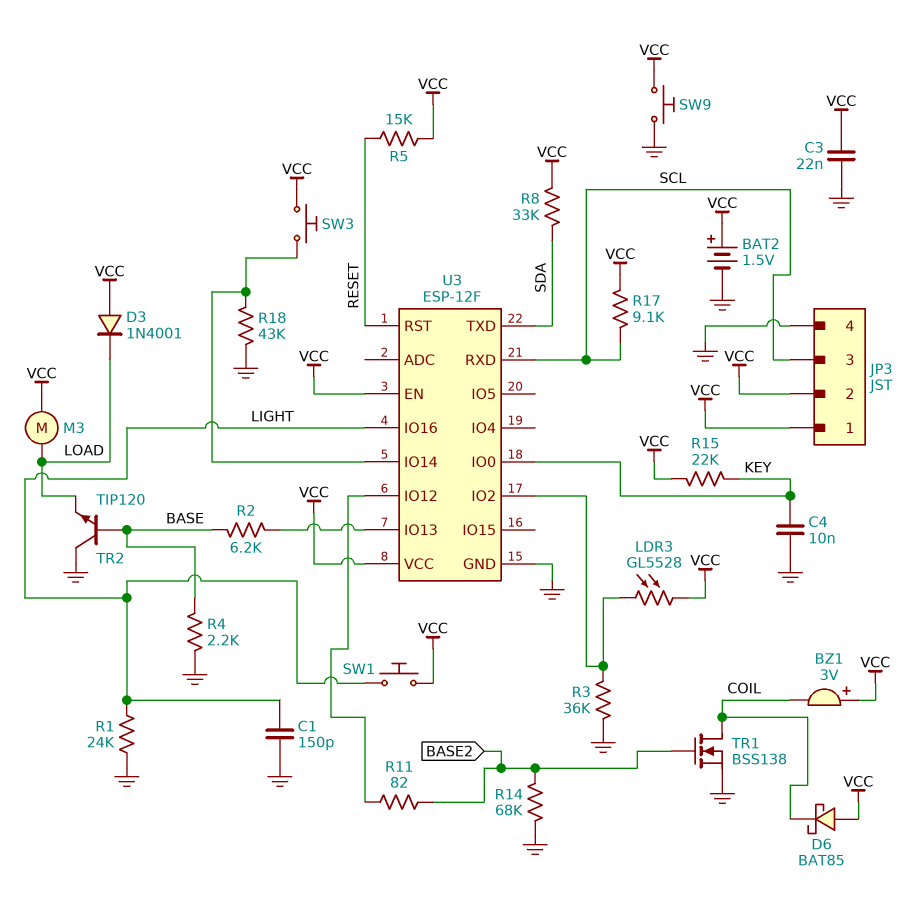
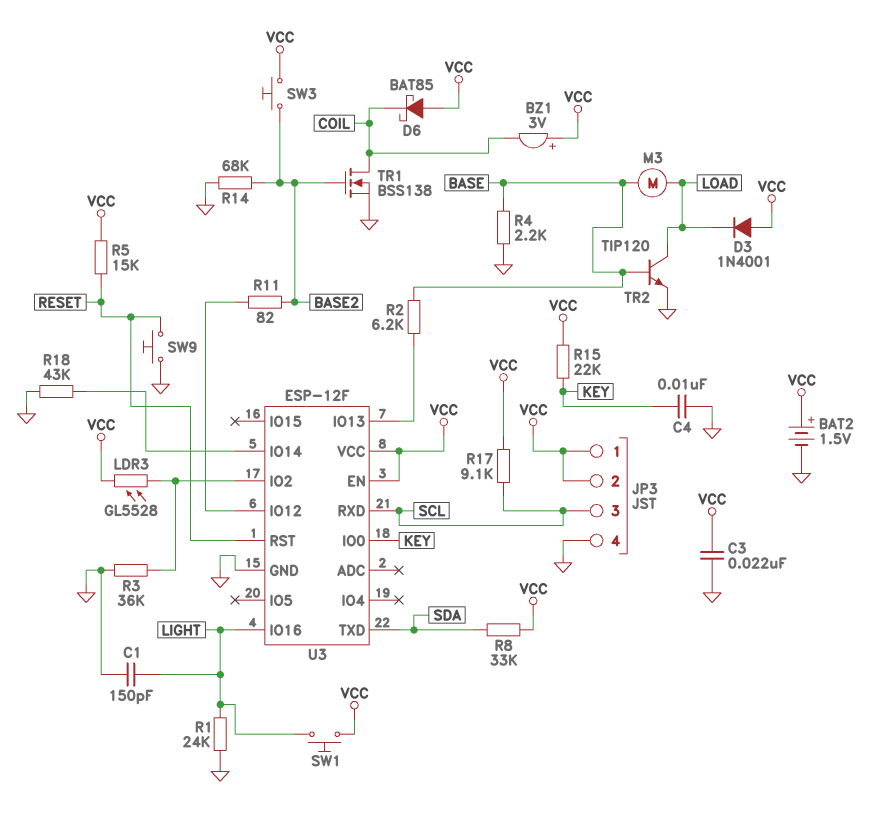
M3: motor (LOAD, VCC) -> motor (BASE, LOAD)
SW3: button (U3/IO14, VCC) -> button (BASE2, VCC)
SW9: button (GND, VCC) -> button (GND, RESET)
TR2: NPN TIP120 (B BASE, C GND, E LOAD) -> NPN TIP120 (B BASE, C LOAD, E GND)

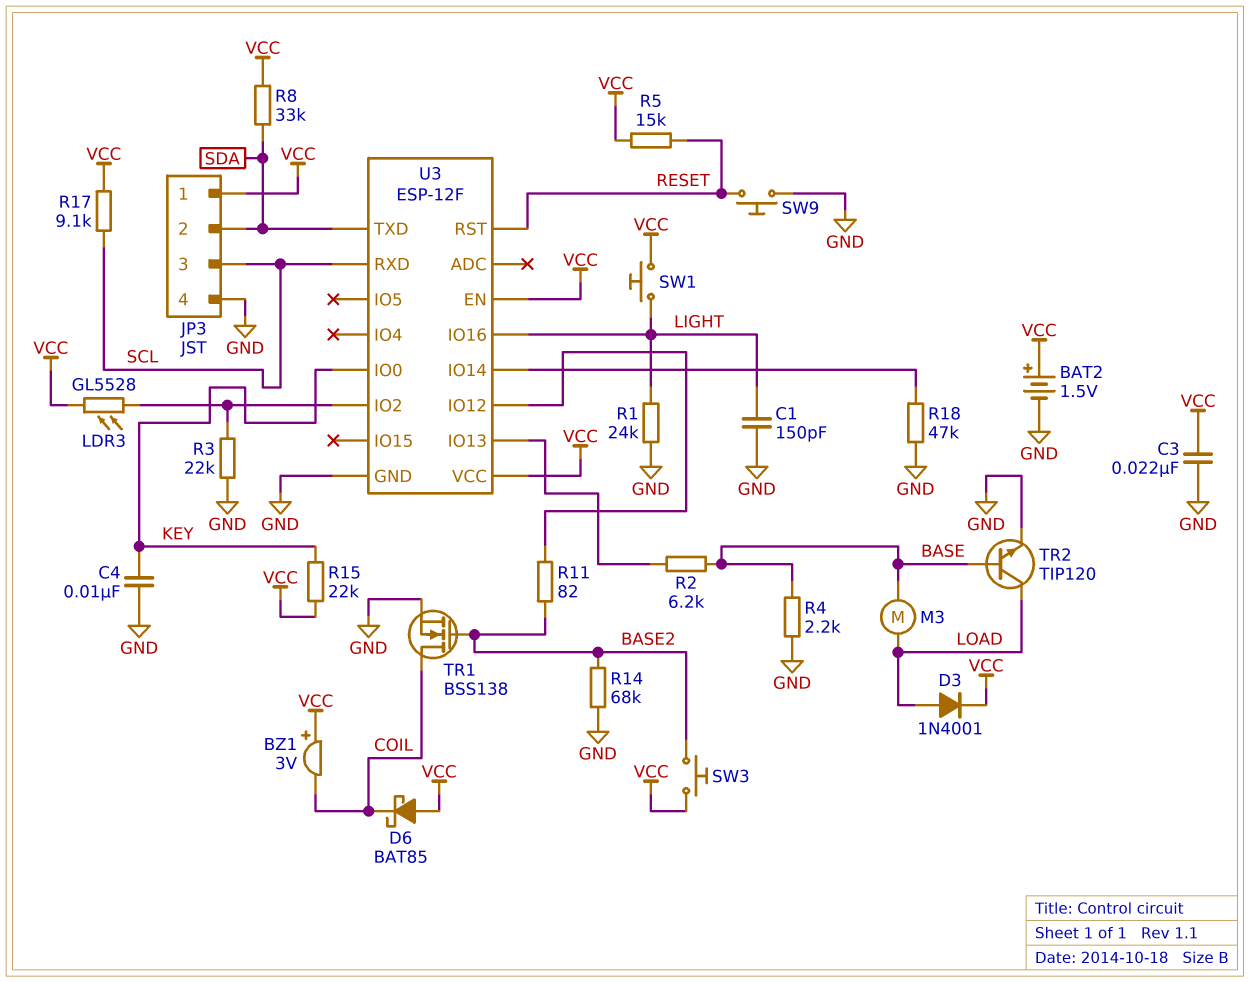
D3: diode 1N4001 (A VCC, K LOAD) -> diode 1N4001 (A LOAD, K VCC)
JP3 pin 2: VCC -> SDA
R3: 36k (GND, U3/IO2) -> 22k (GND, U3/IO2)
R18: 43k (GND, U3/IO14) -> 47k (GND, U3/IO14)

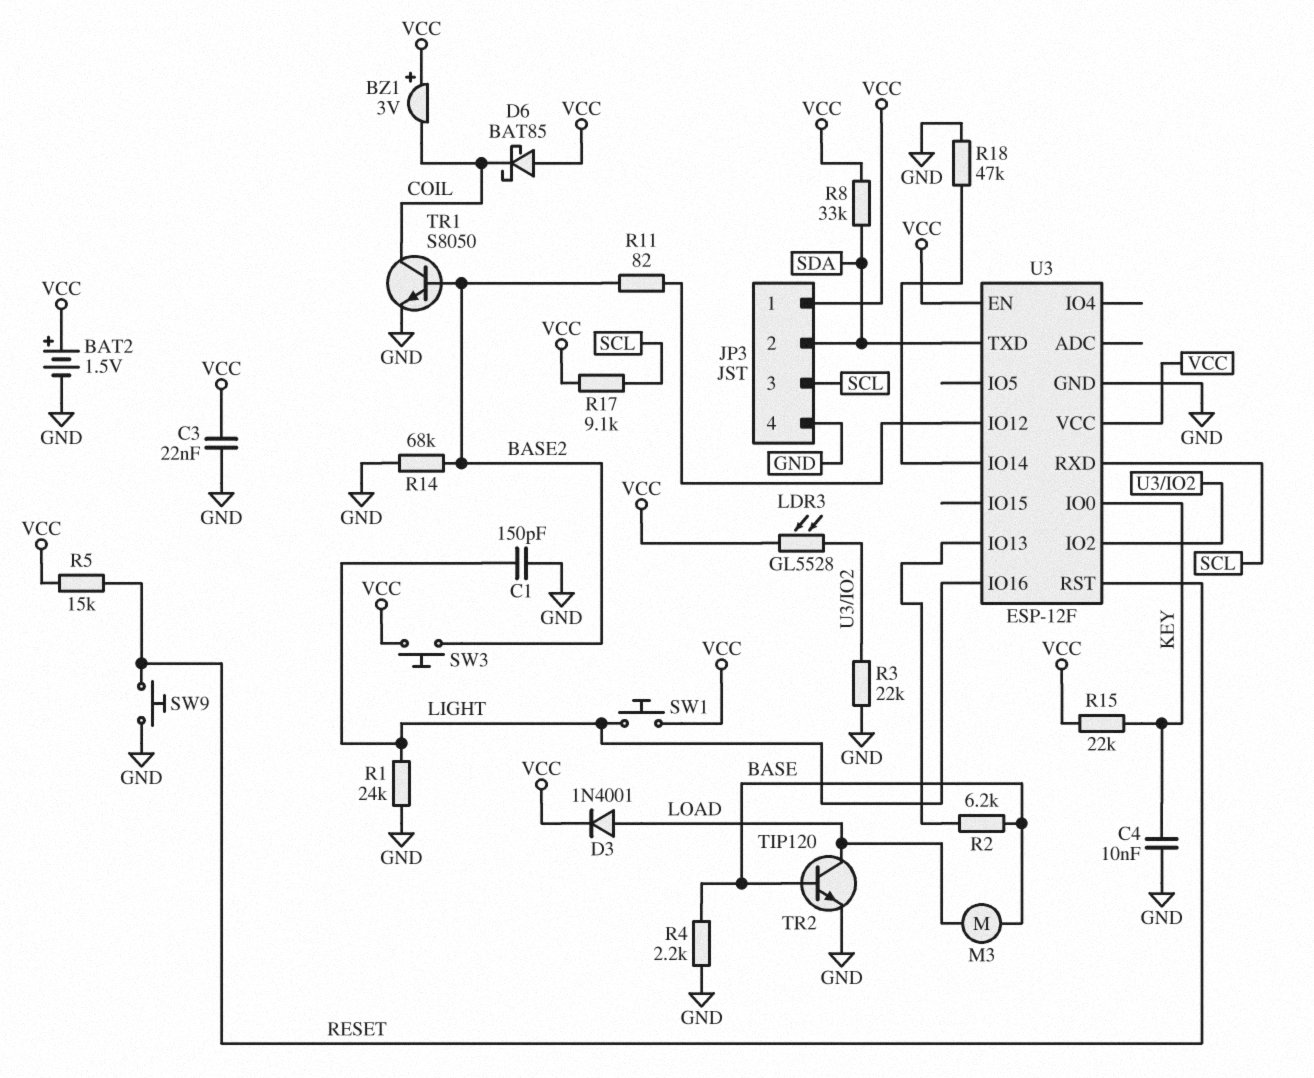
TR1: NMOS BSS138 (G BASE2, D COIL, S GND) -> NPN S8050 (B BASE2, C COIL, E GND)

